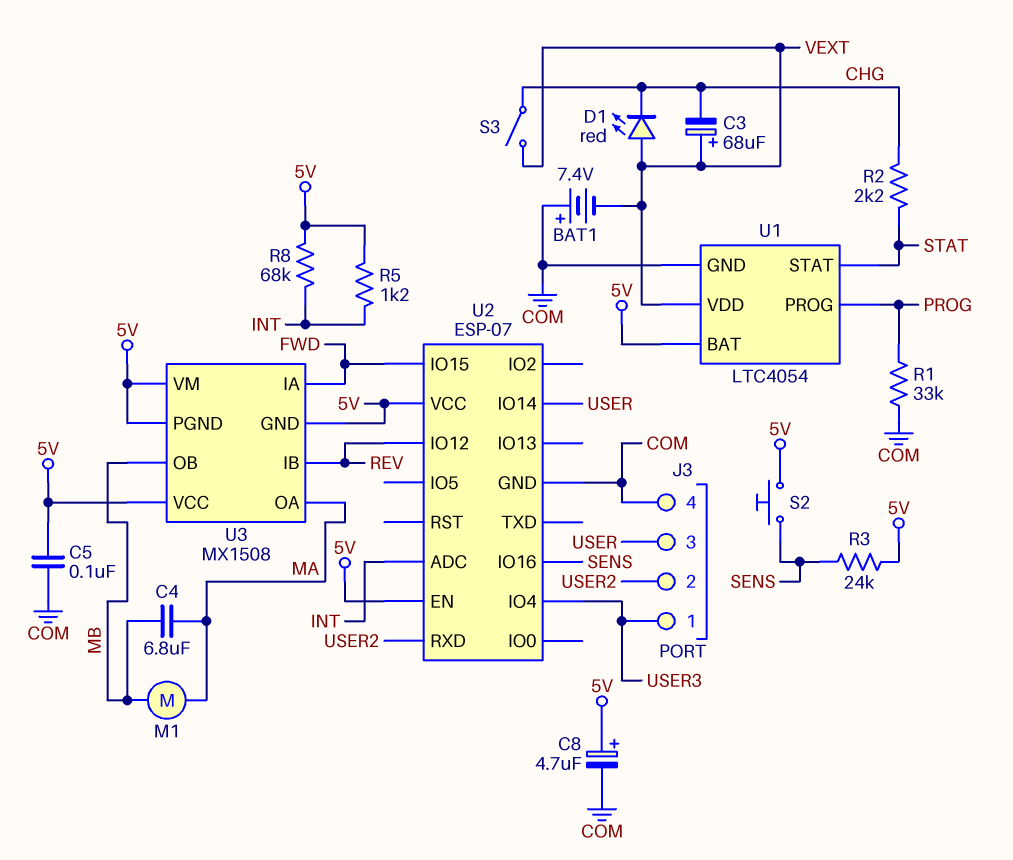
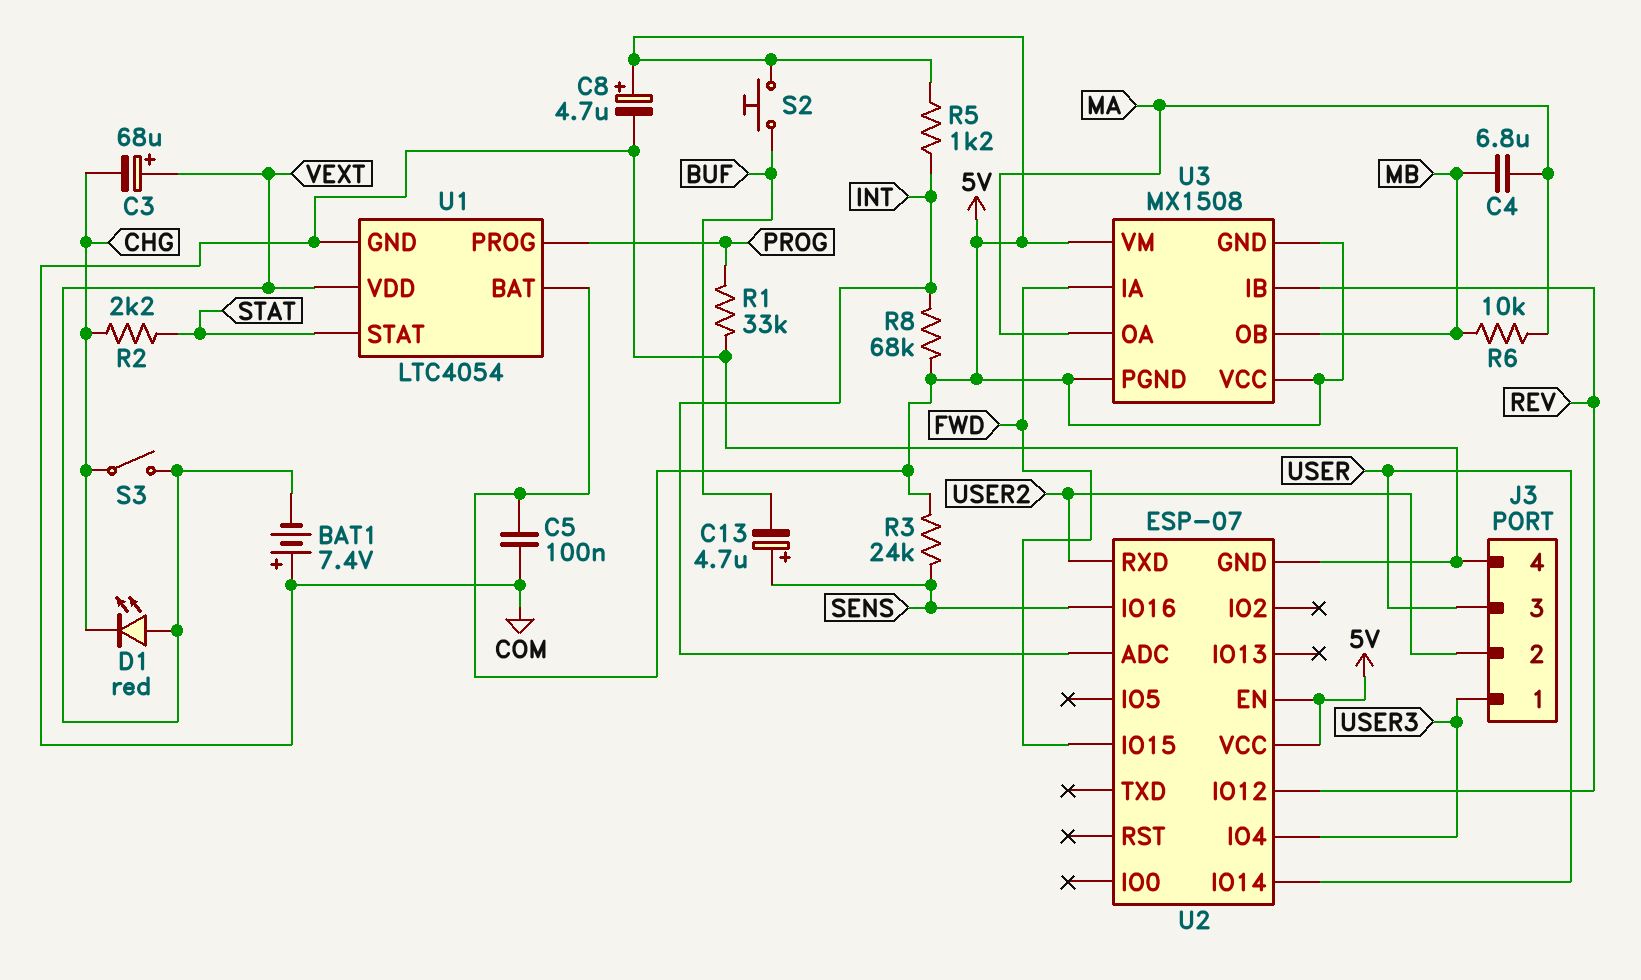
C13: none -> 4.7uF (plus SENS, minus BUF)
M1: motor (MA, MB) -> none
R6: none -> 10k (MA, MB)
S2: button (5V, SENS) -> button (5V, BUF)

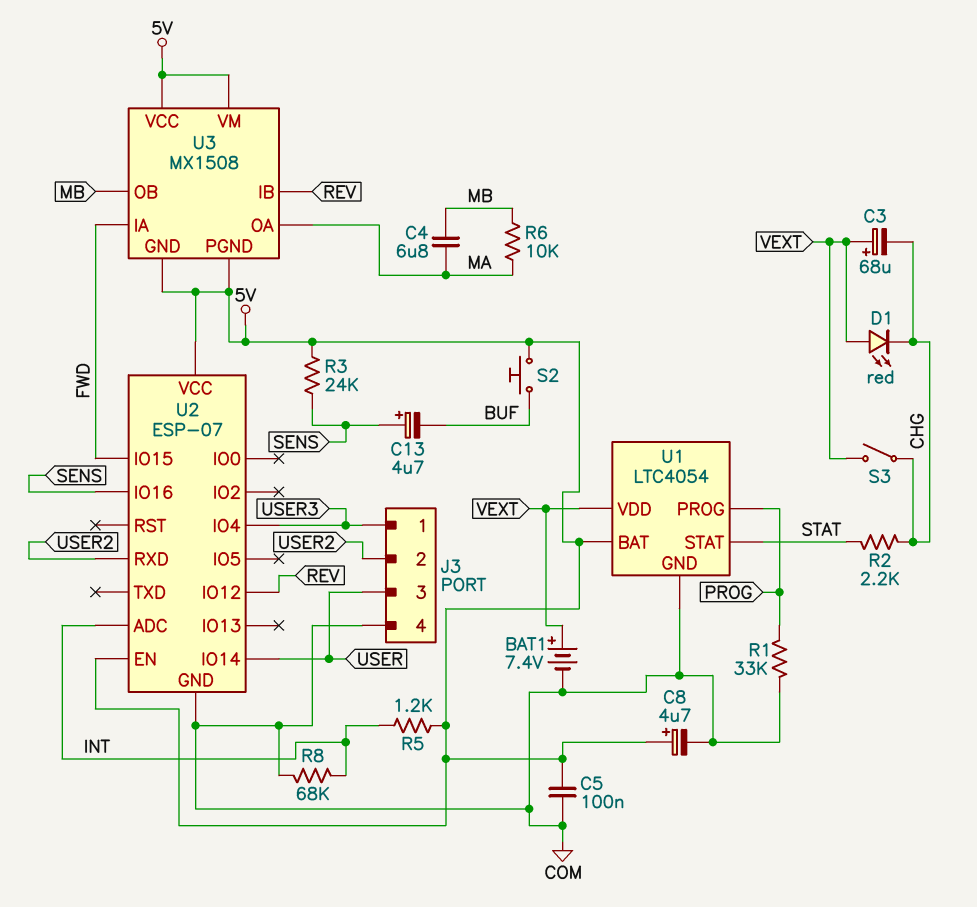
BAT1: 7.4V (plus COM, minus VEXT) -> 7.4V (plus VEXT, minus COM)
R8: 68k (5V, INT) -> 68k (COM, INT)

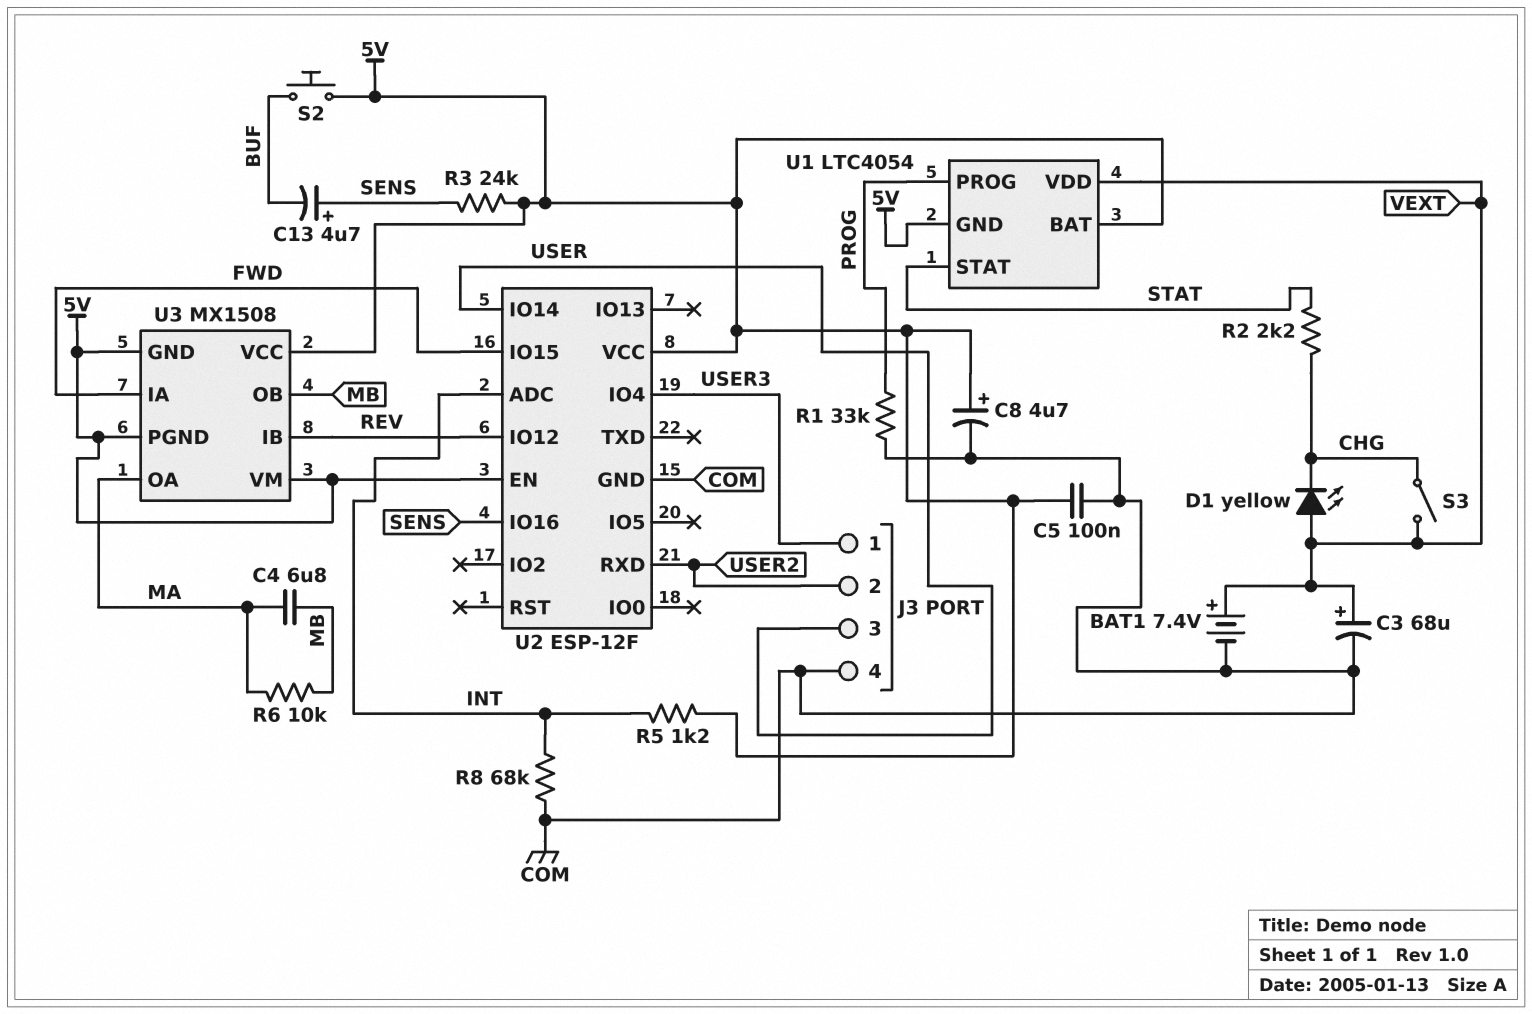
C3: 68uF (plus VEXT, minus CHG) -> 68uF (plus VEXT, minus COM)
D1: LED red (A VEXT, K CHG) -> LED yellow (A VEXT, K CHG)
U1 pin GND: COM -> 5V
U2: ESP-07 -> ESP-12F

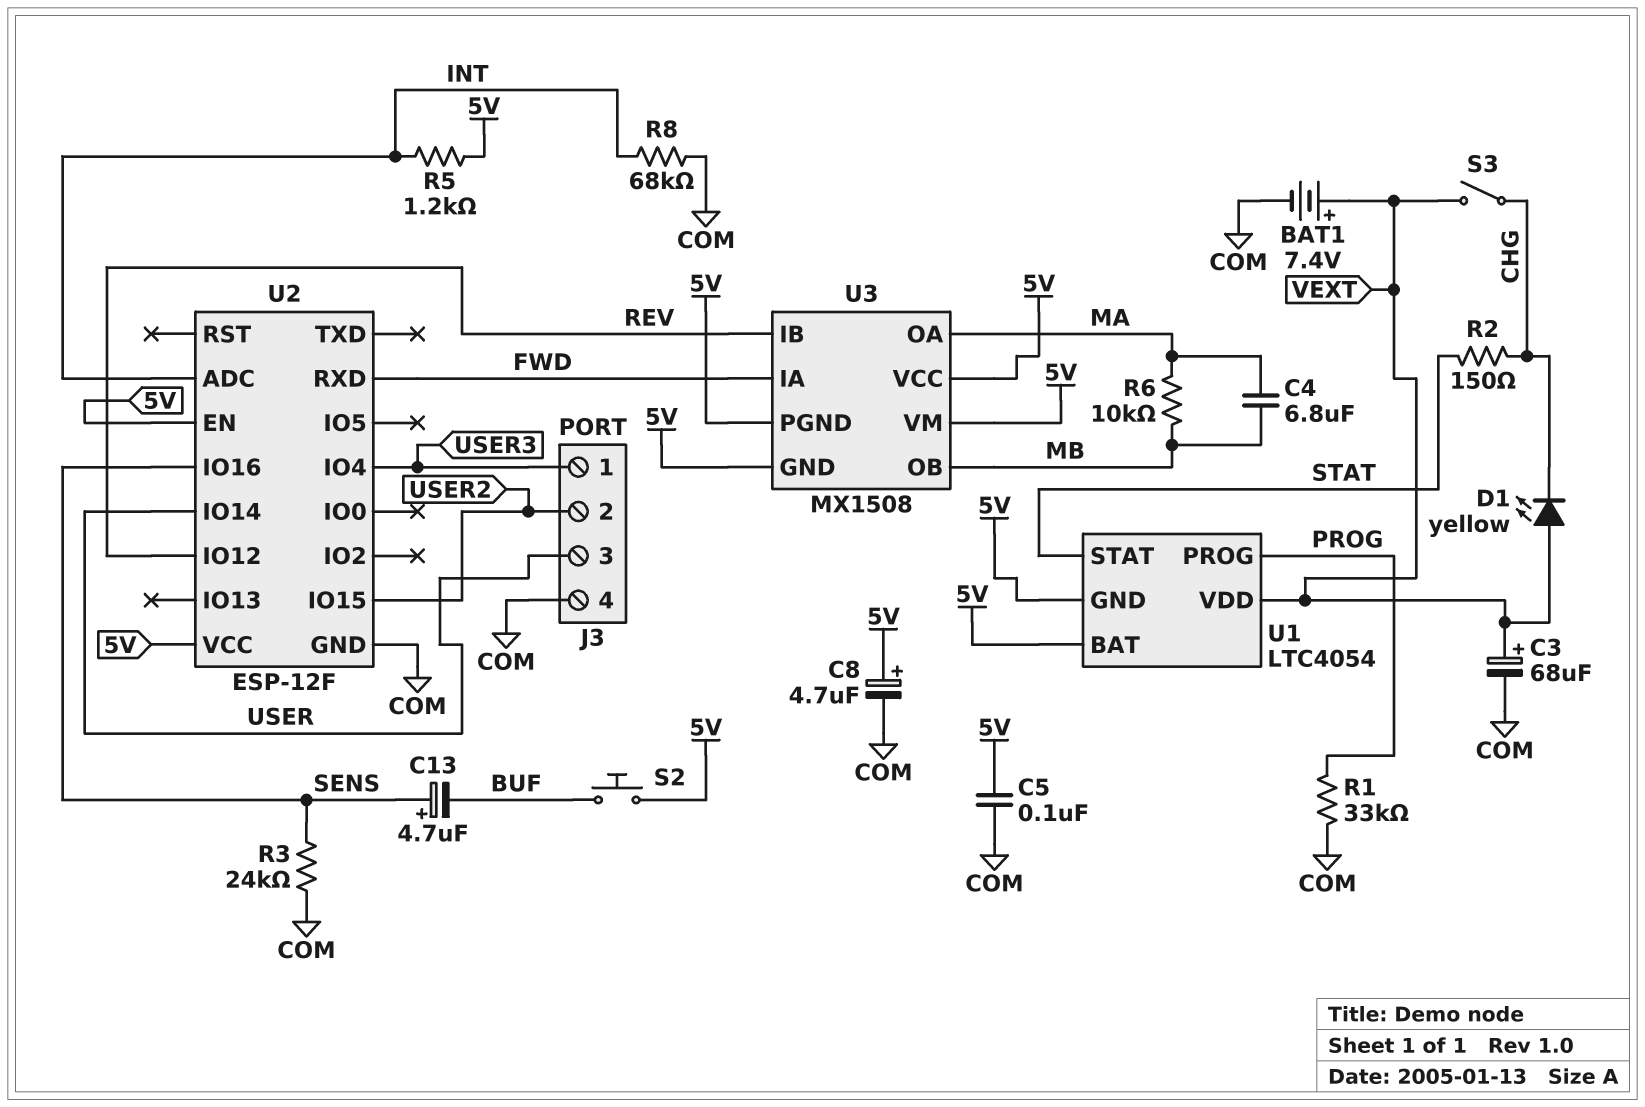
R2: 2.2k (CHG, STAT) -> 150 (CHG, STAT)
R3: 24k (5V, SENS) -> 24k (COM, SENS)
U2 pin IO15: FWD -> USER2
U2 pin RXD: USER2 -> FWD

